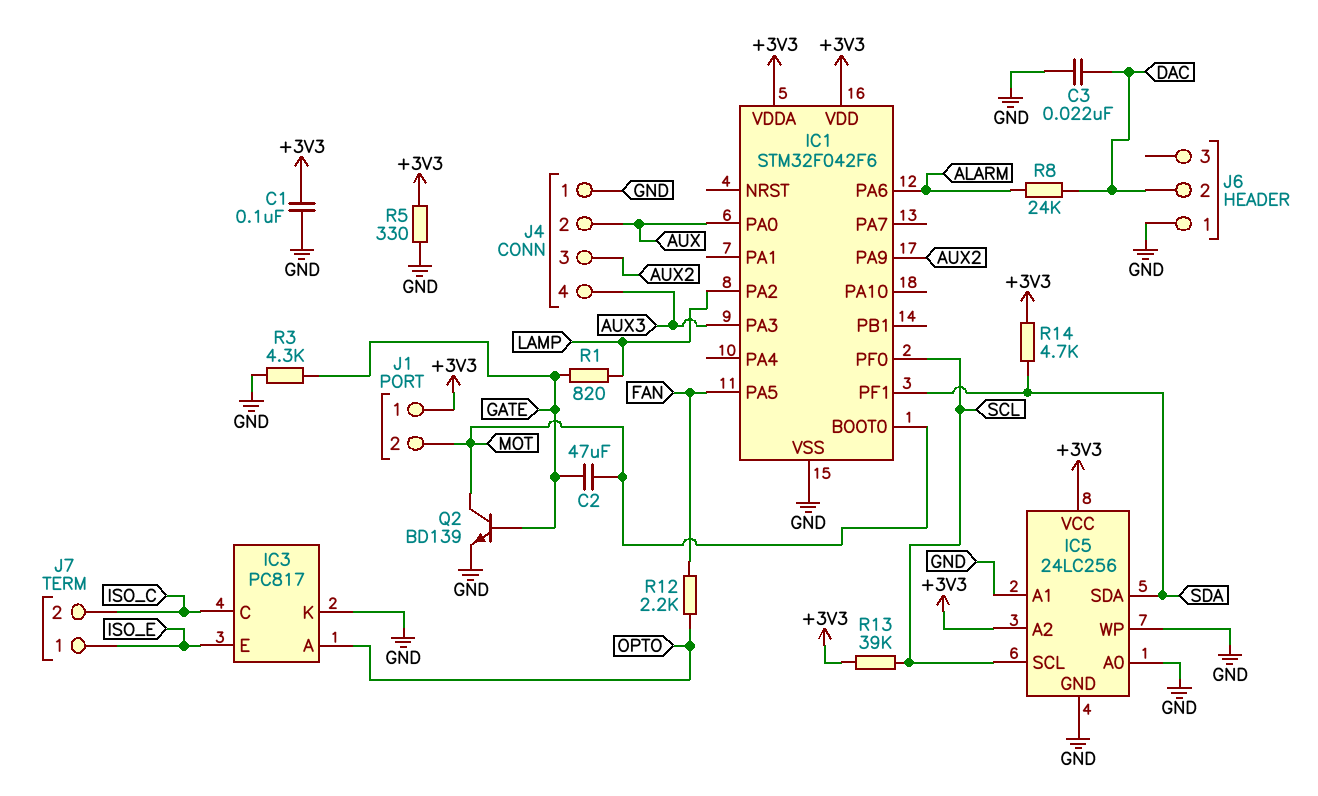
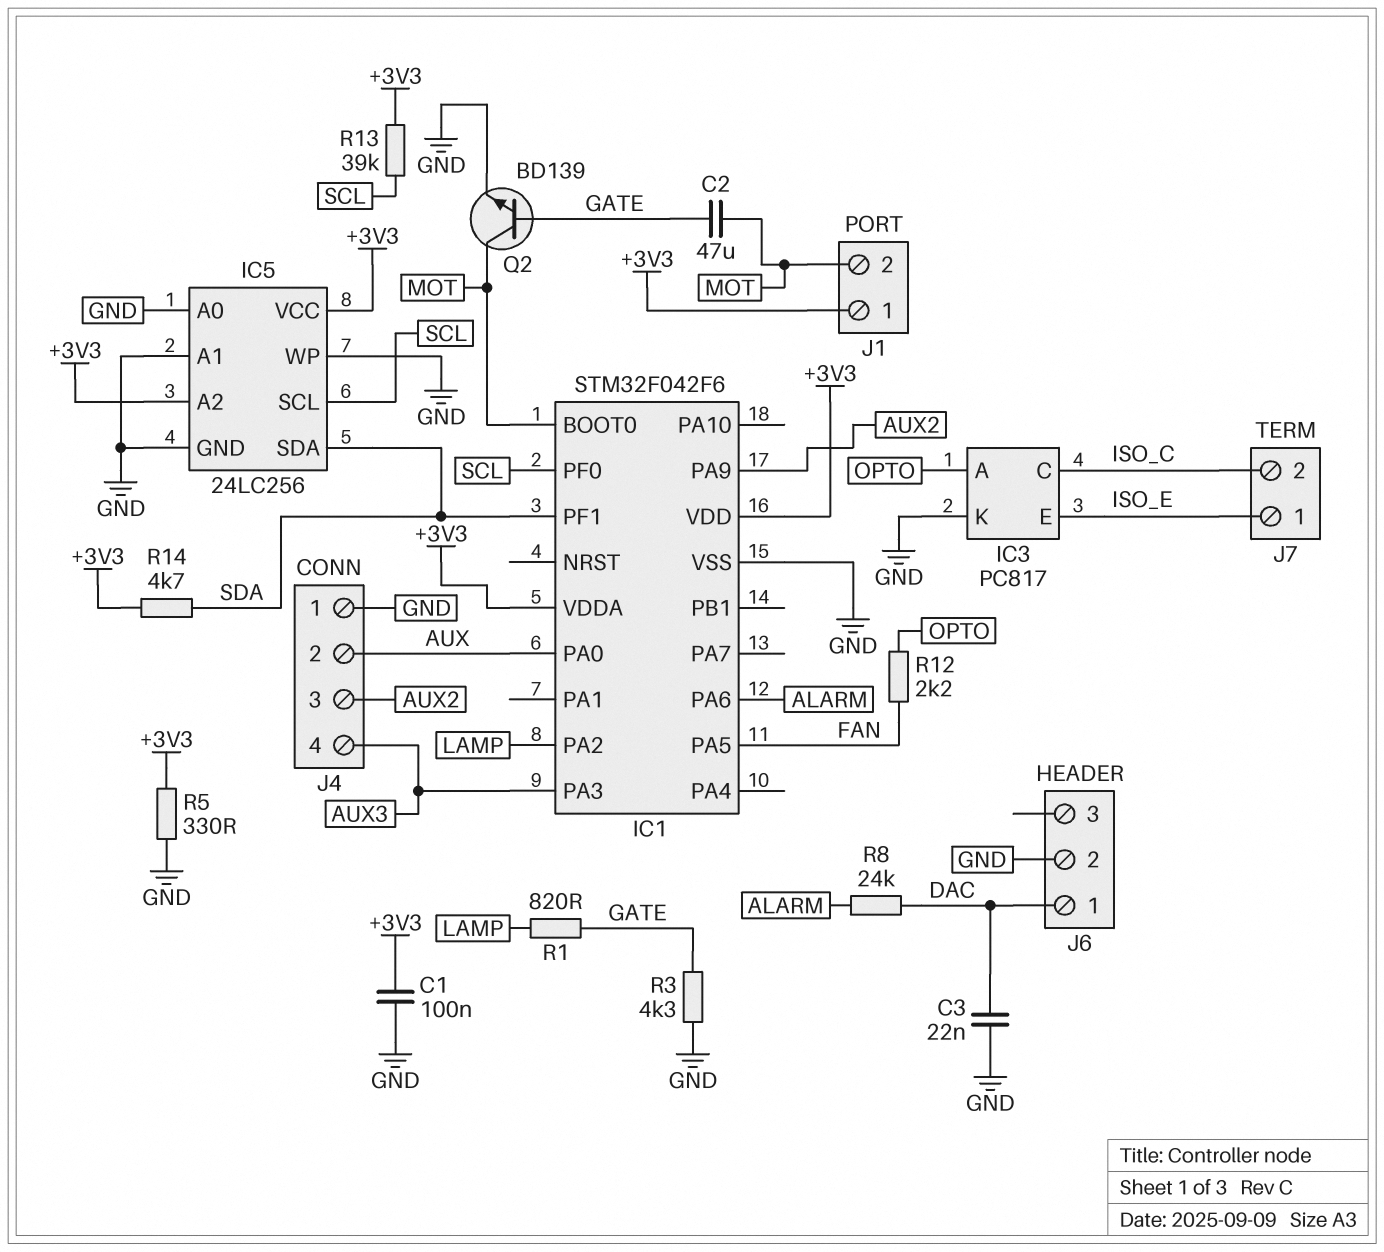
J6 pin 1: GND -> DAC
J6 pin 2: DAC -> GND

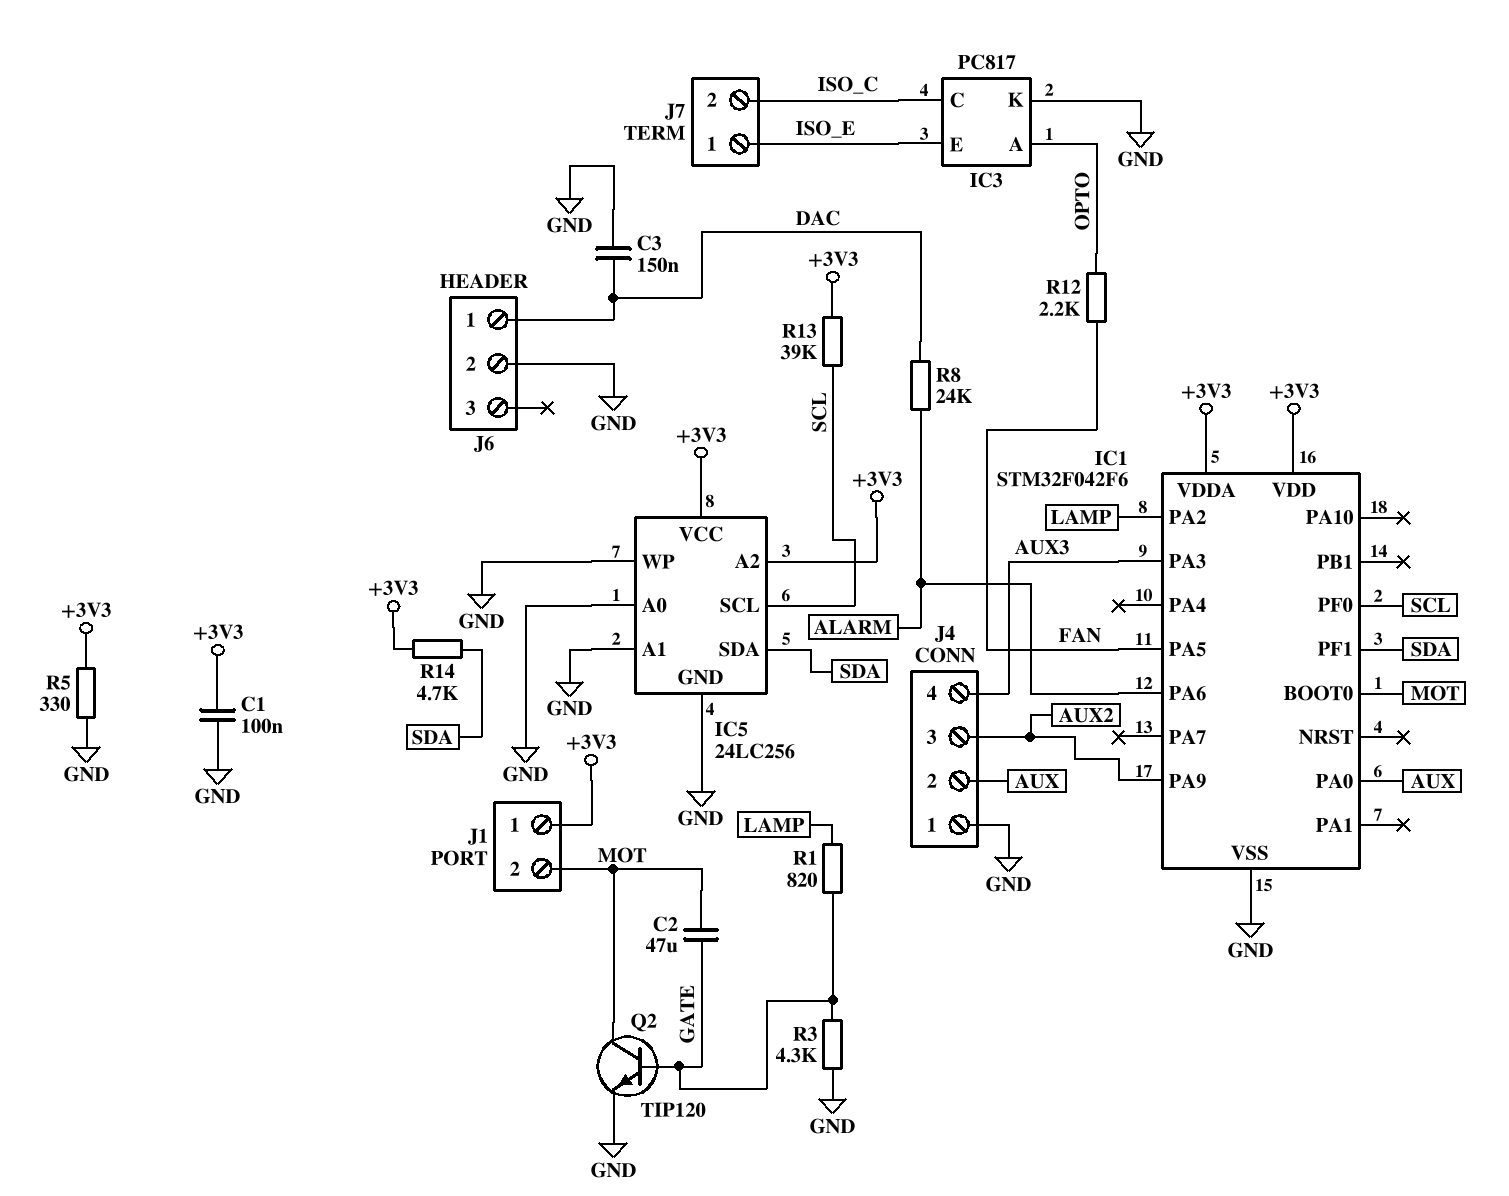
C3: 22nF (DAC, GND) -> 150nF (DAC, GND)
Q2: NPN BD139 (B GATE, C MOT, E GND) -> NPN TIP120 (B GATE, C MOT, E GND)

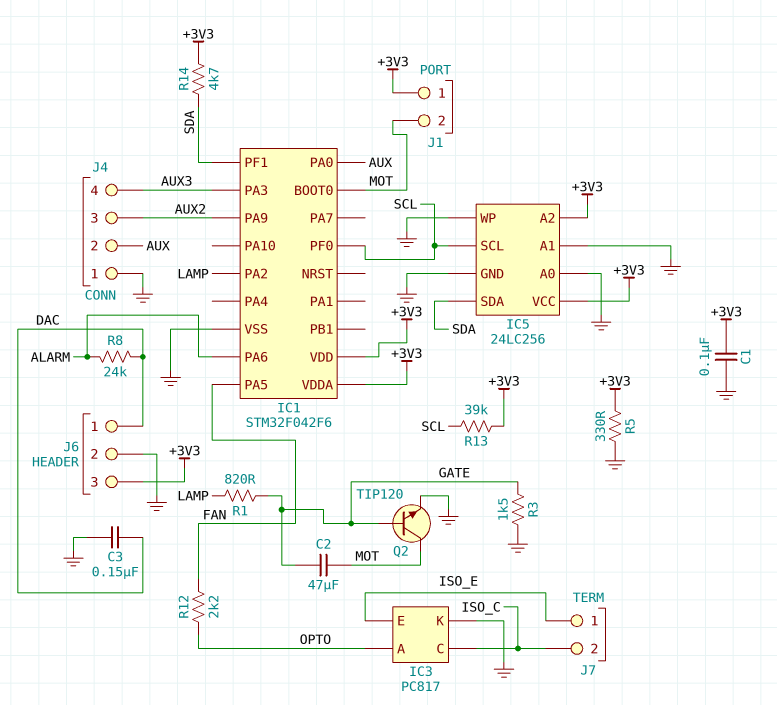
J6 pin 3: none -> +3V3
R3: 4.3k (GATE, GND) -> 1.5k (GATE, GND)

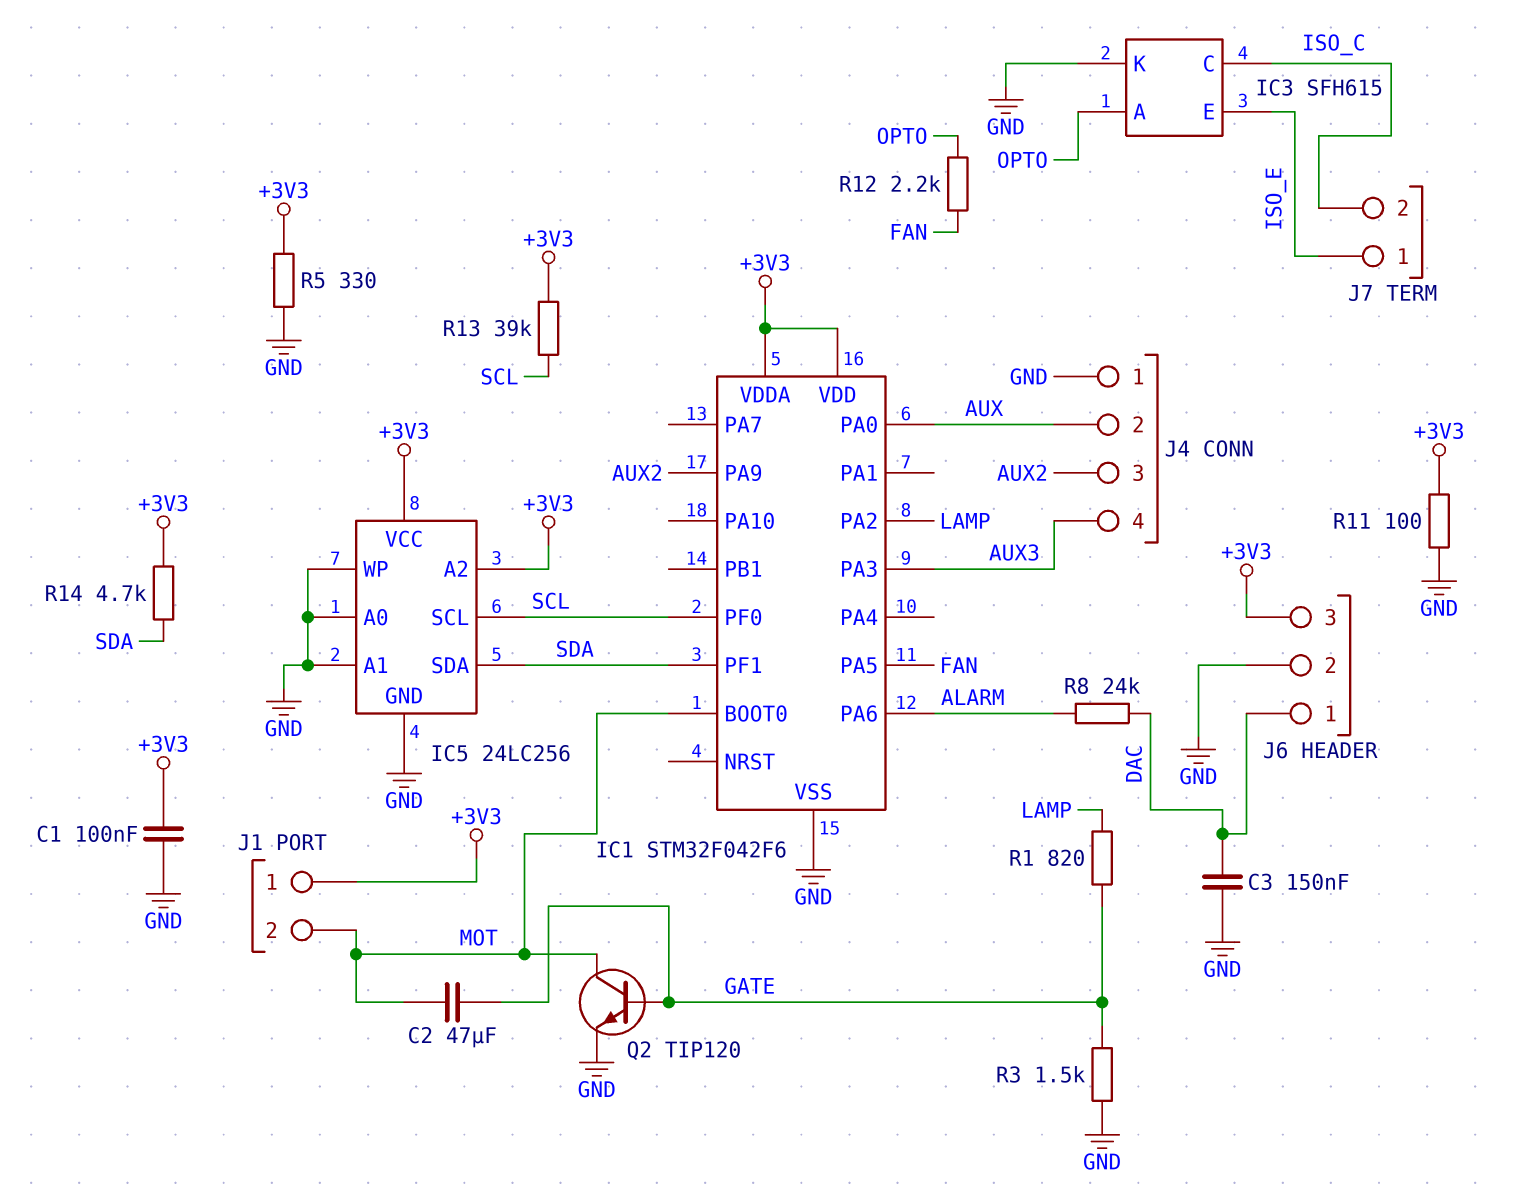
IC3: PC817 -> SFH615
R11: none -> 100 (+3V3, GND)

